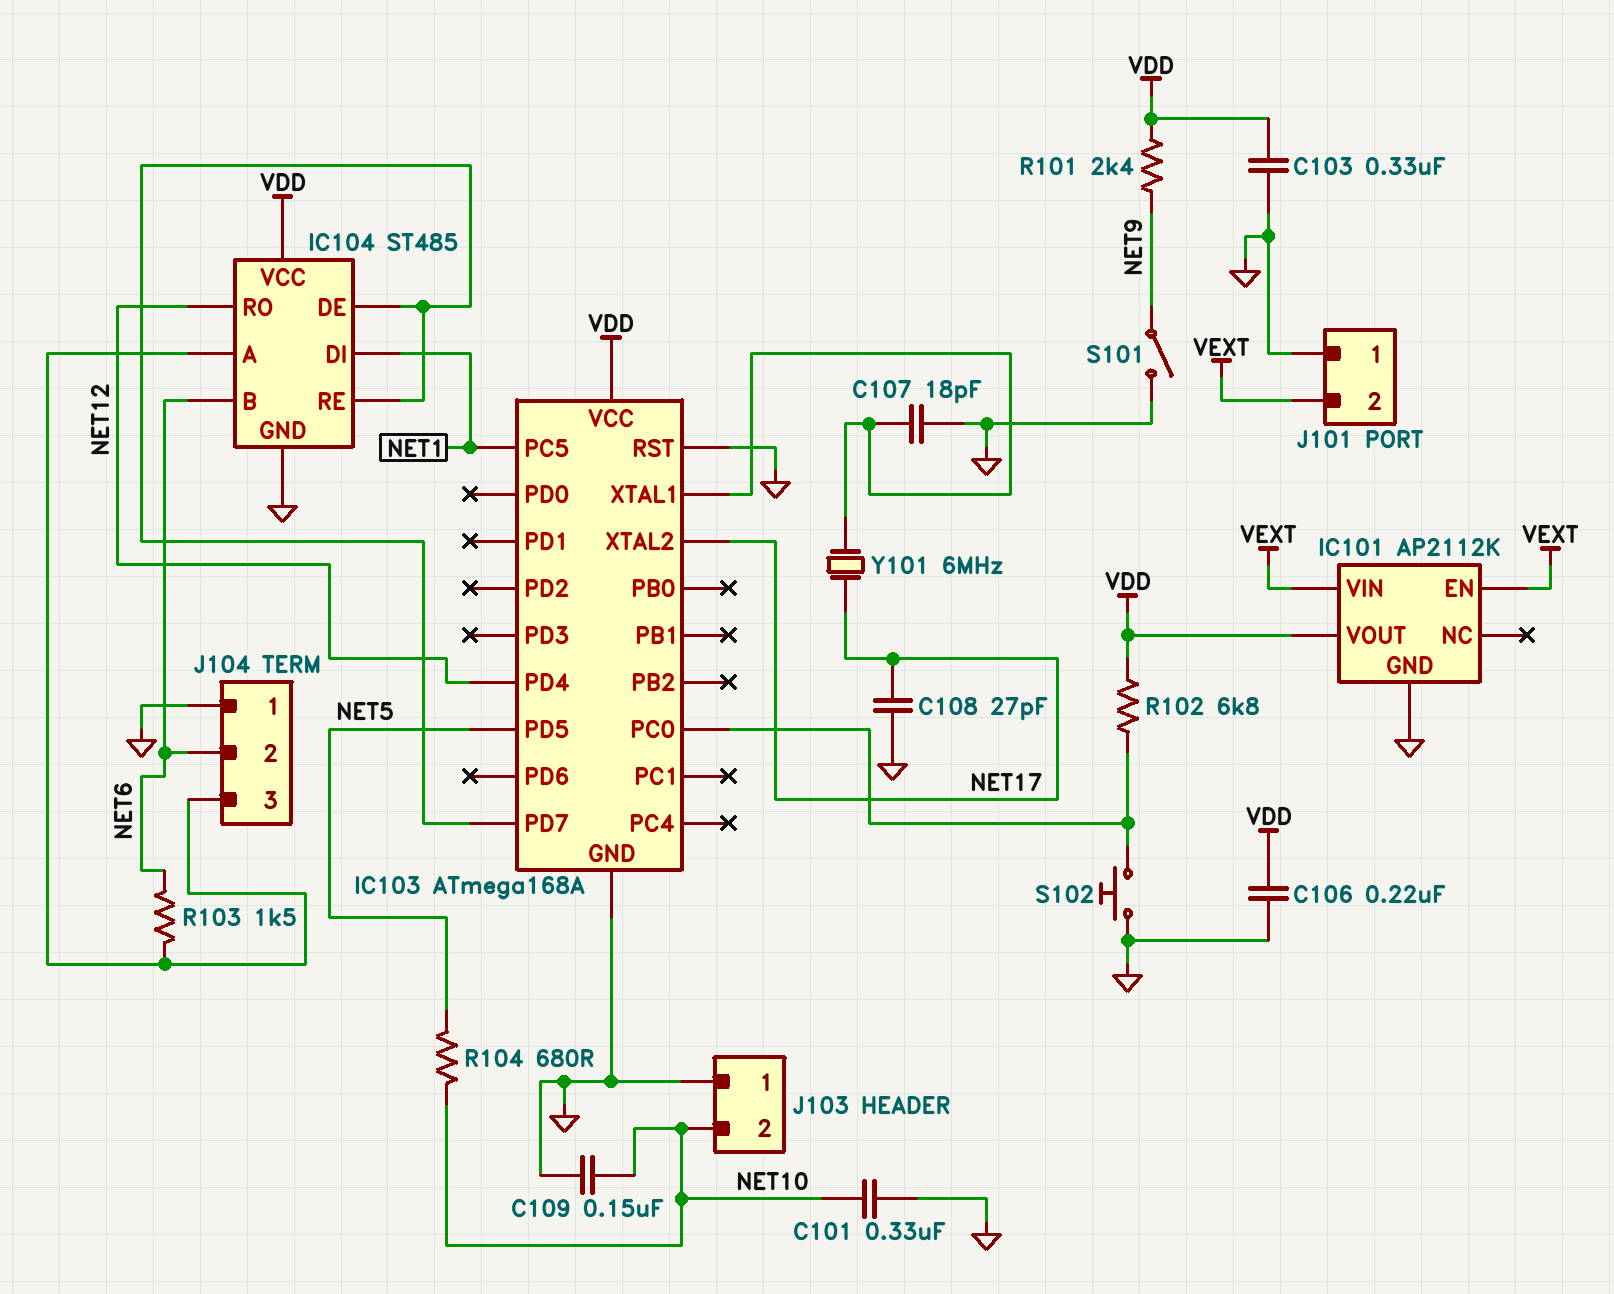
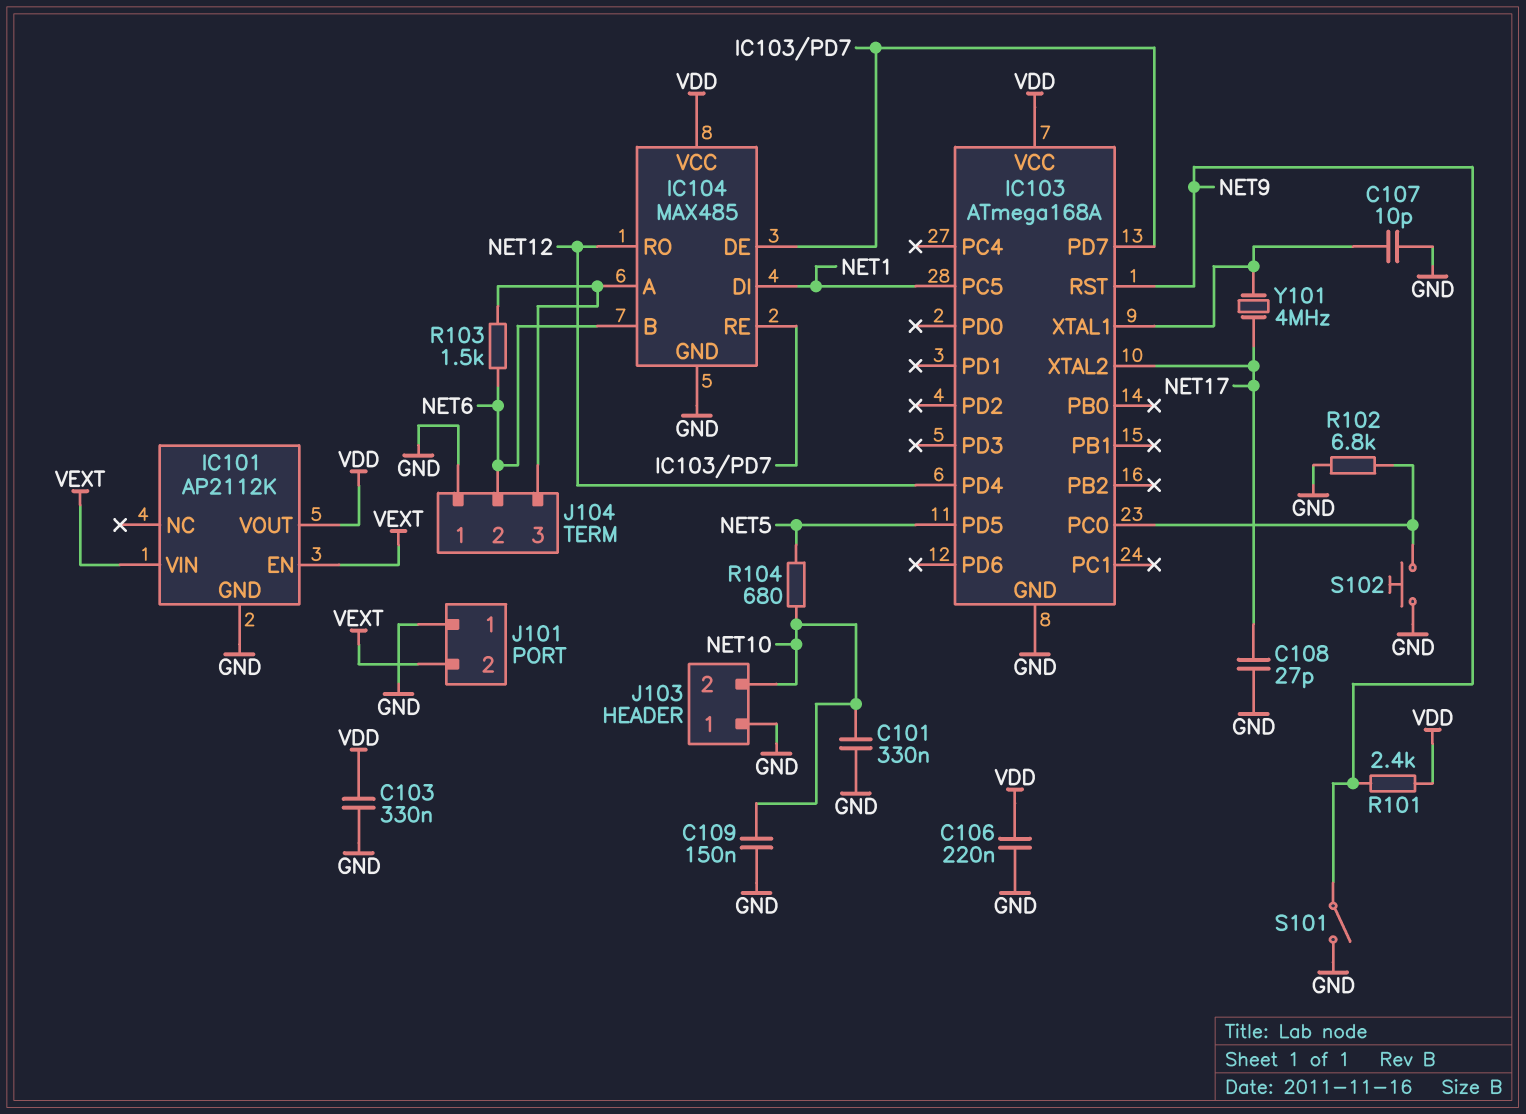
C107: 18pF (GND, IC103/XTAL1) -> 10pF (GND, IC103/XTAL1)
IC103 pin RST: GND -> NET9
IC104: ST485 -> MAX485
R102: 6.8k (IC103/PC0, VDD) -> 6.8k (GND, IC103/PC0)
Y101: 6MHz (IC103/XTAL1, NET17) -> 4MHz (IC103/XTAL1, NET17)

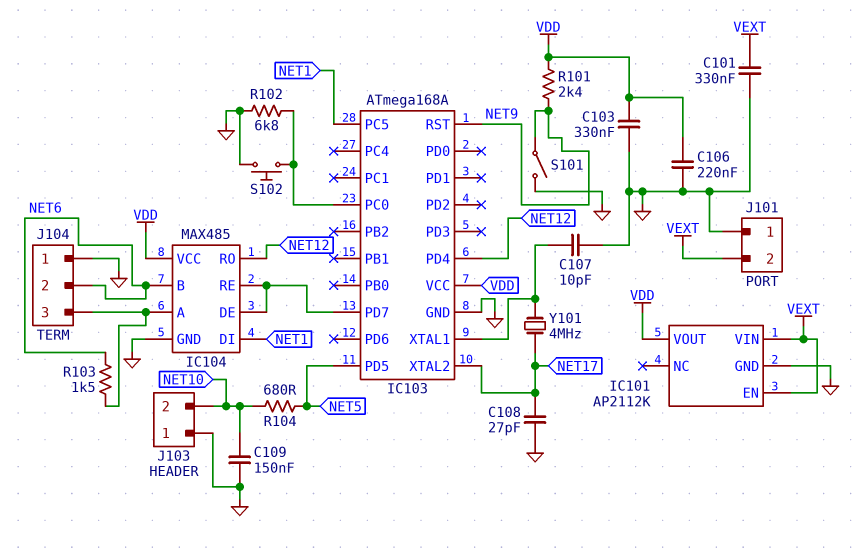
C101: 330nF (GND, NET10) -> 330nF (GND, VEXT)

